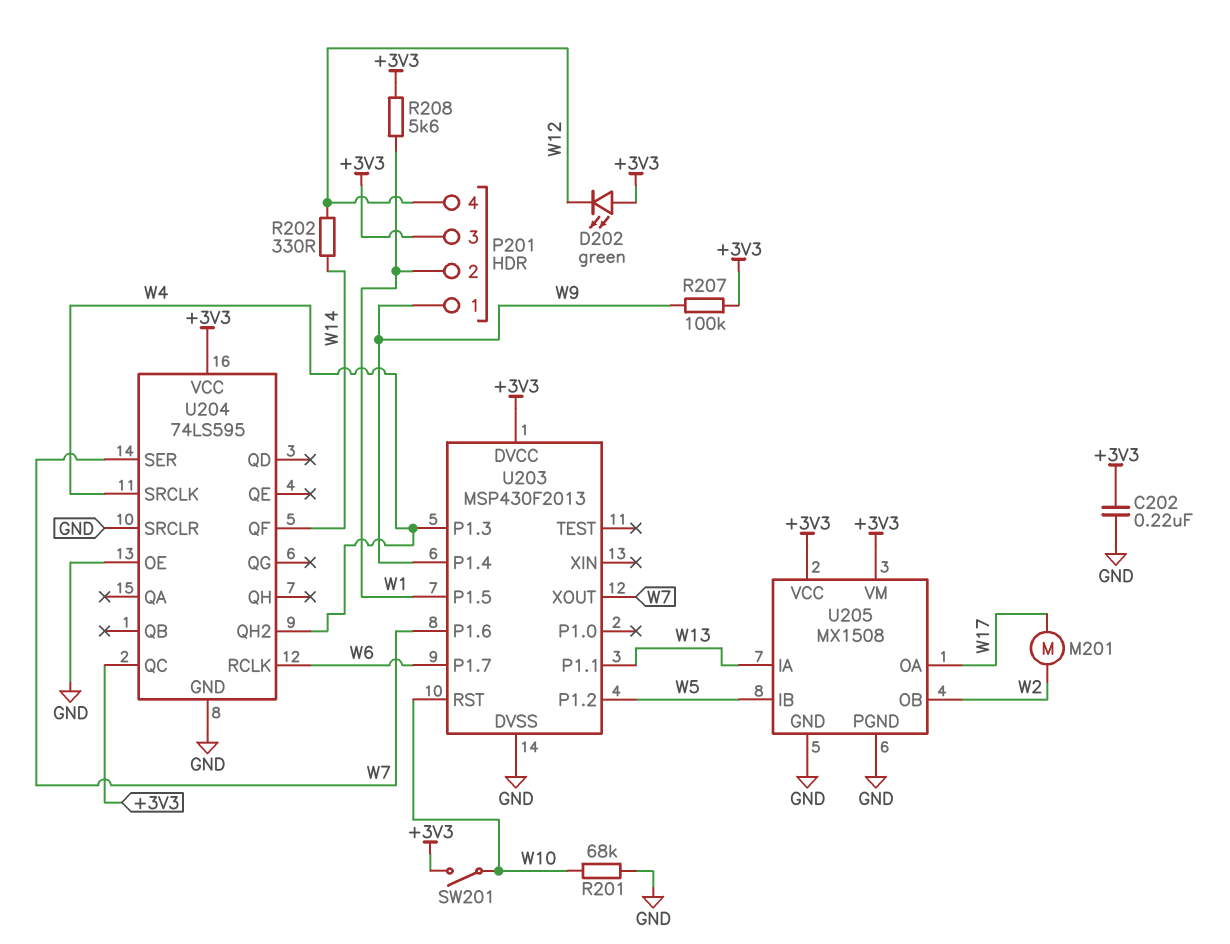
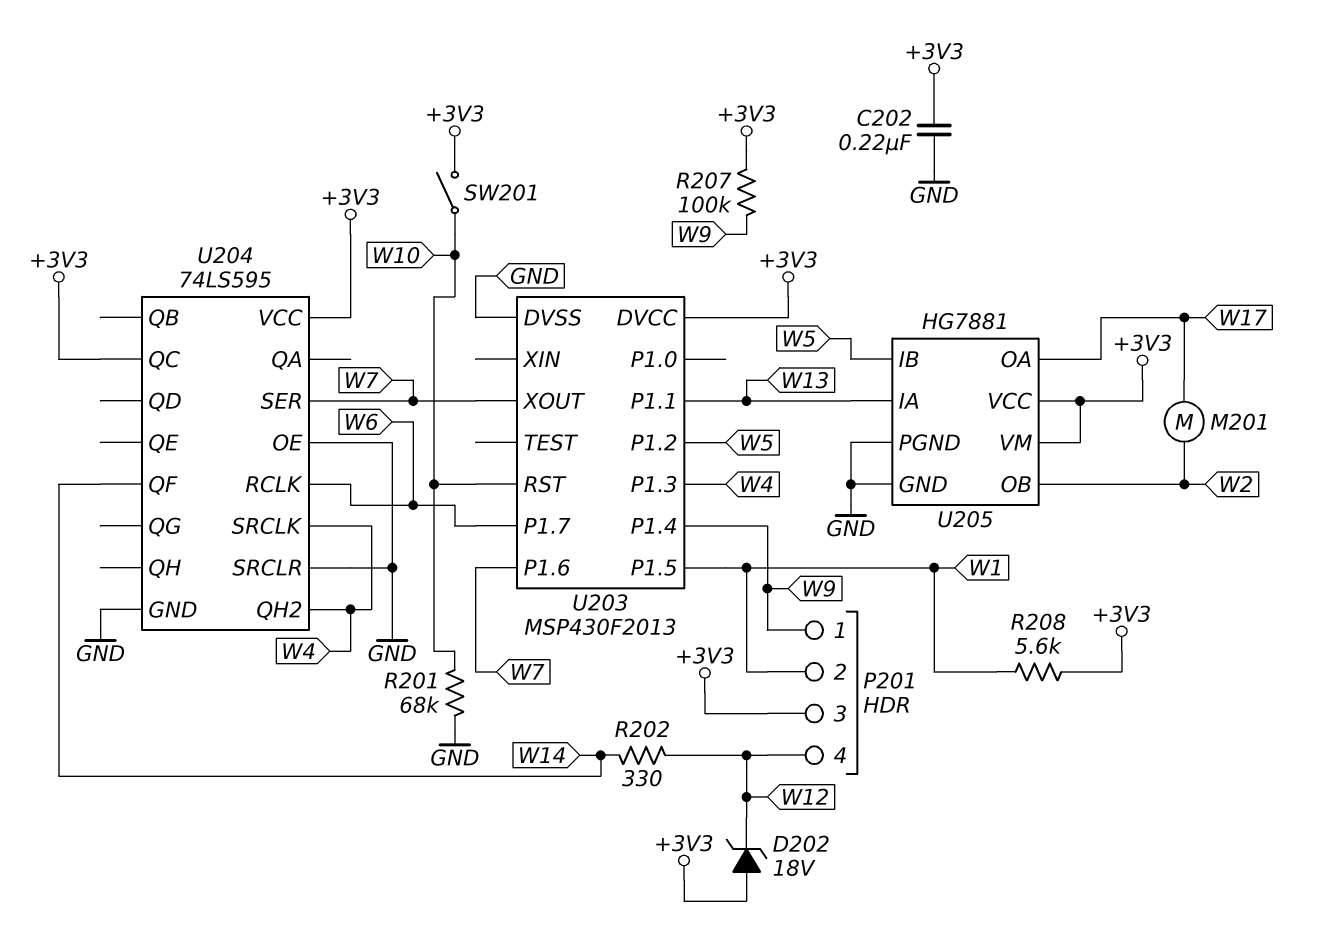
D202: LED green (A +3V3, K W12) -> zener 18V (A +3V3, K W12)
U205: MX1508 -> HG7881

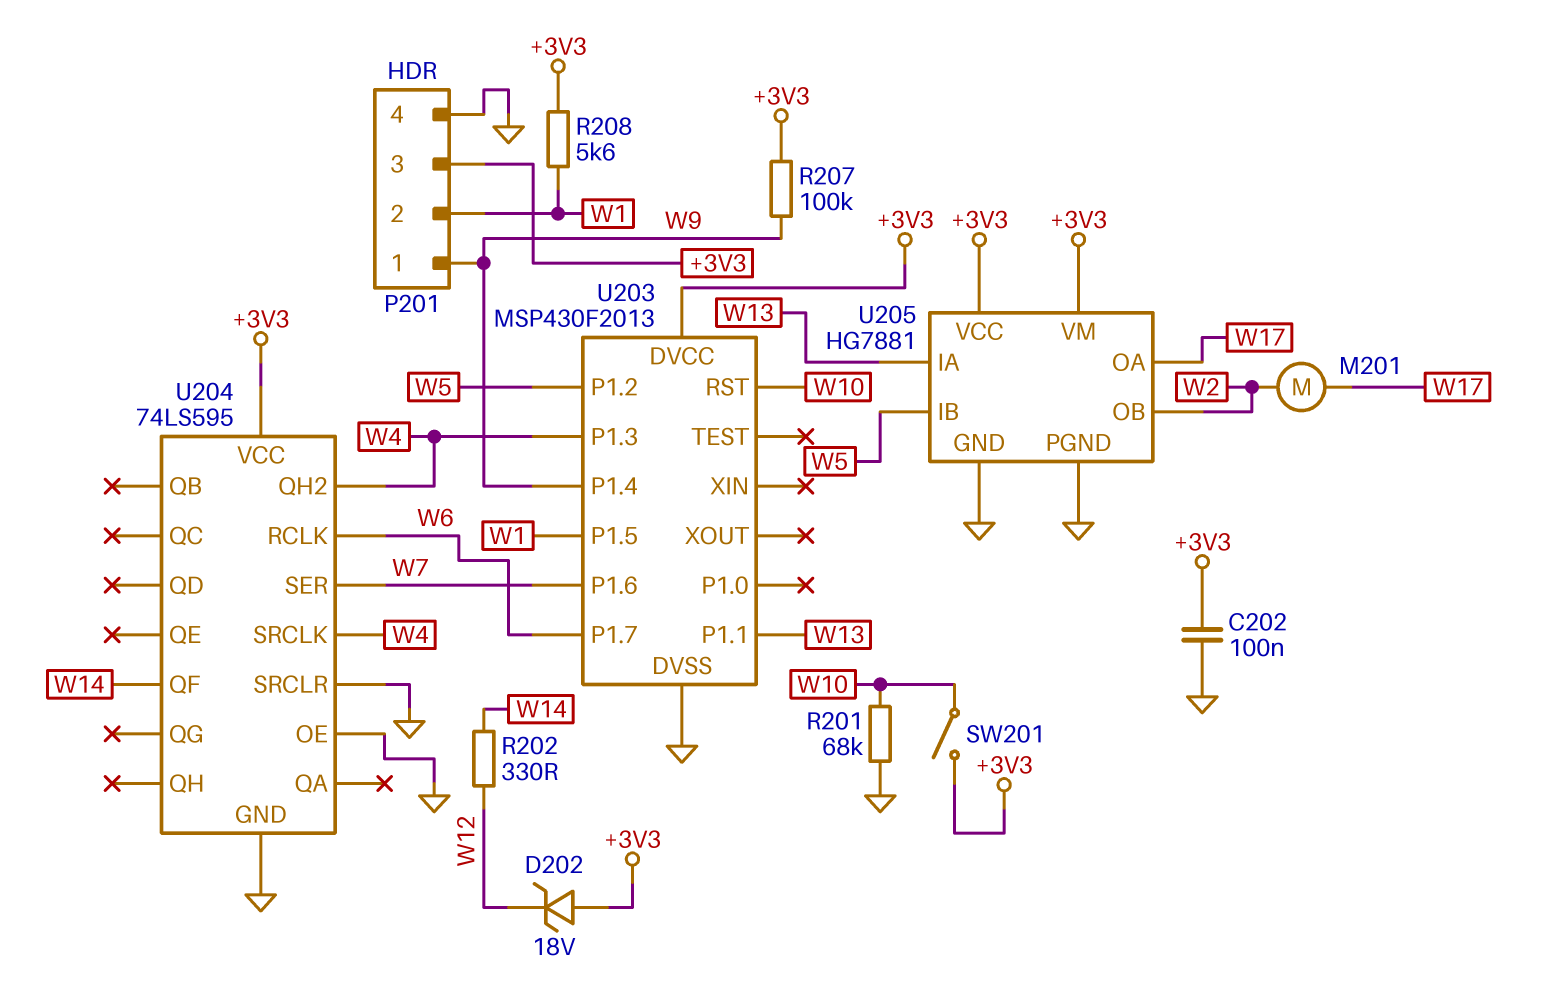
C202: 220nF (+3V3, GND) -> 100nF (+3V3, GND)
P201 pin 4: W12 -> GND
U203 pin XOUT: W7 -> none
U204 pin QC: +3V3 -> none

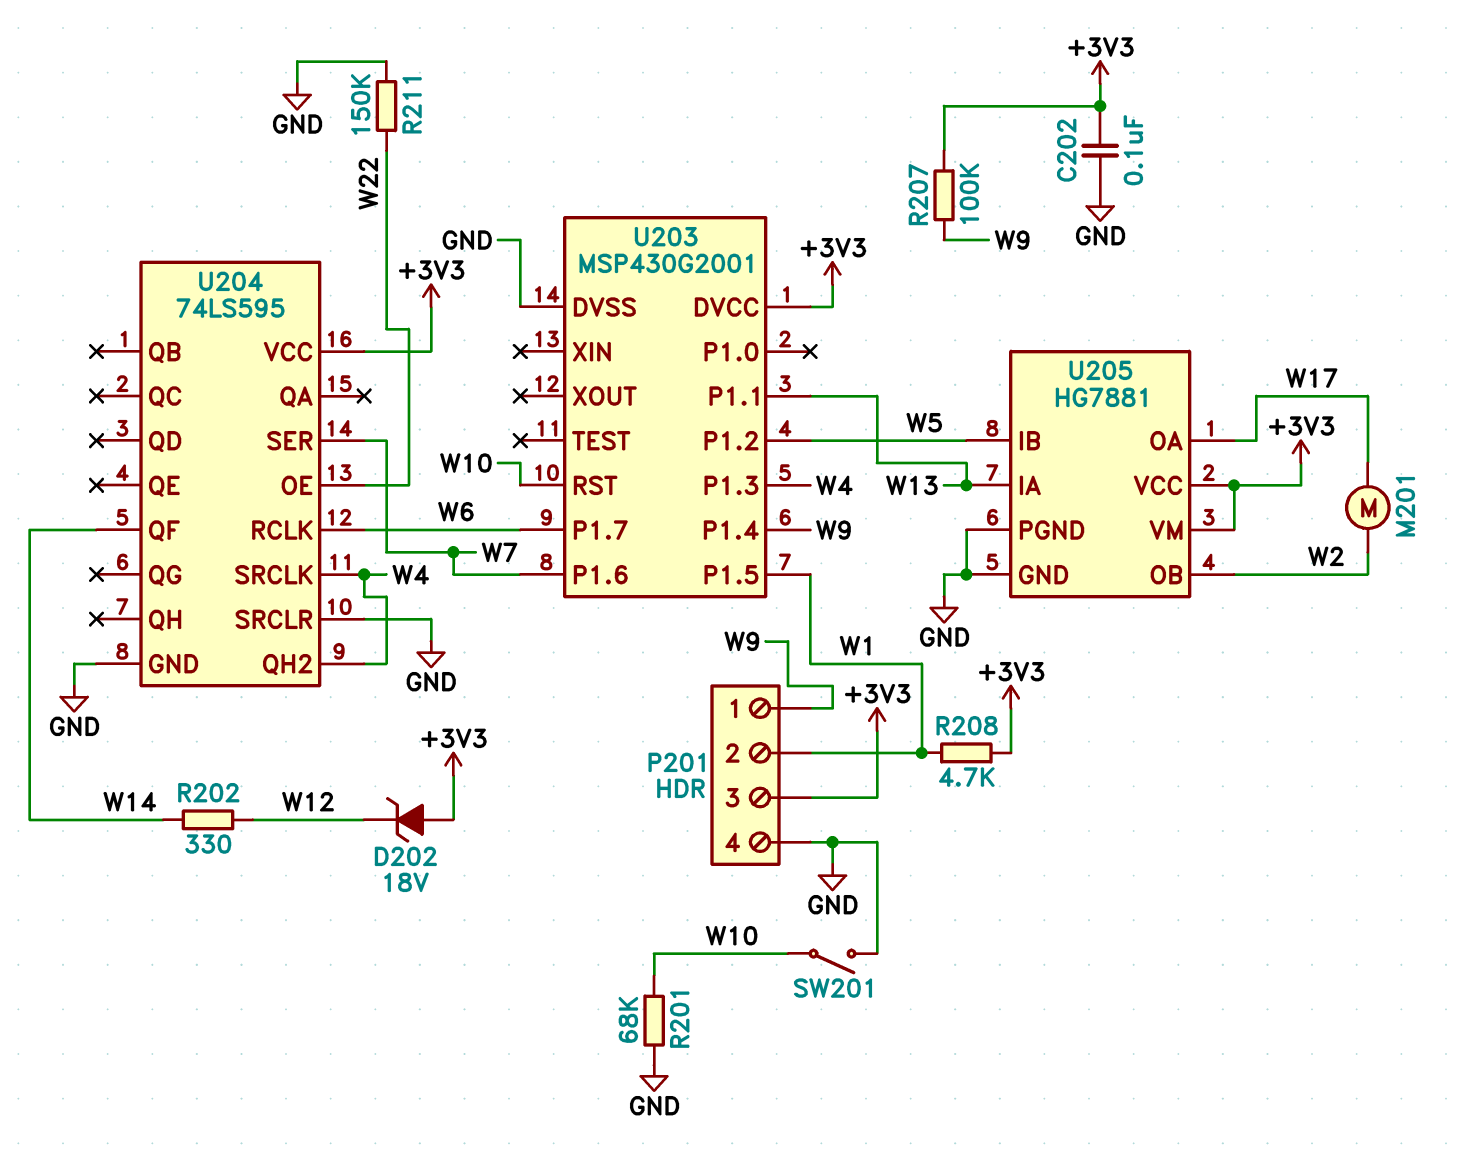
R208: 5.6k (+3V3, W1) -> 4.7k (+3V3, W1)
R211: none -> 150k (GND, W22)
SW201: switch (+3V3, W10) -> switch (GND, W10)
U203: MSP430F2013 -> MSP430G2001
U204 pin OE: GND -> W22

